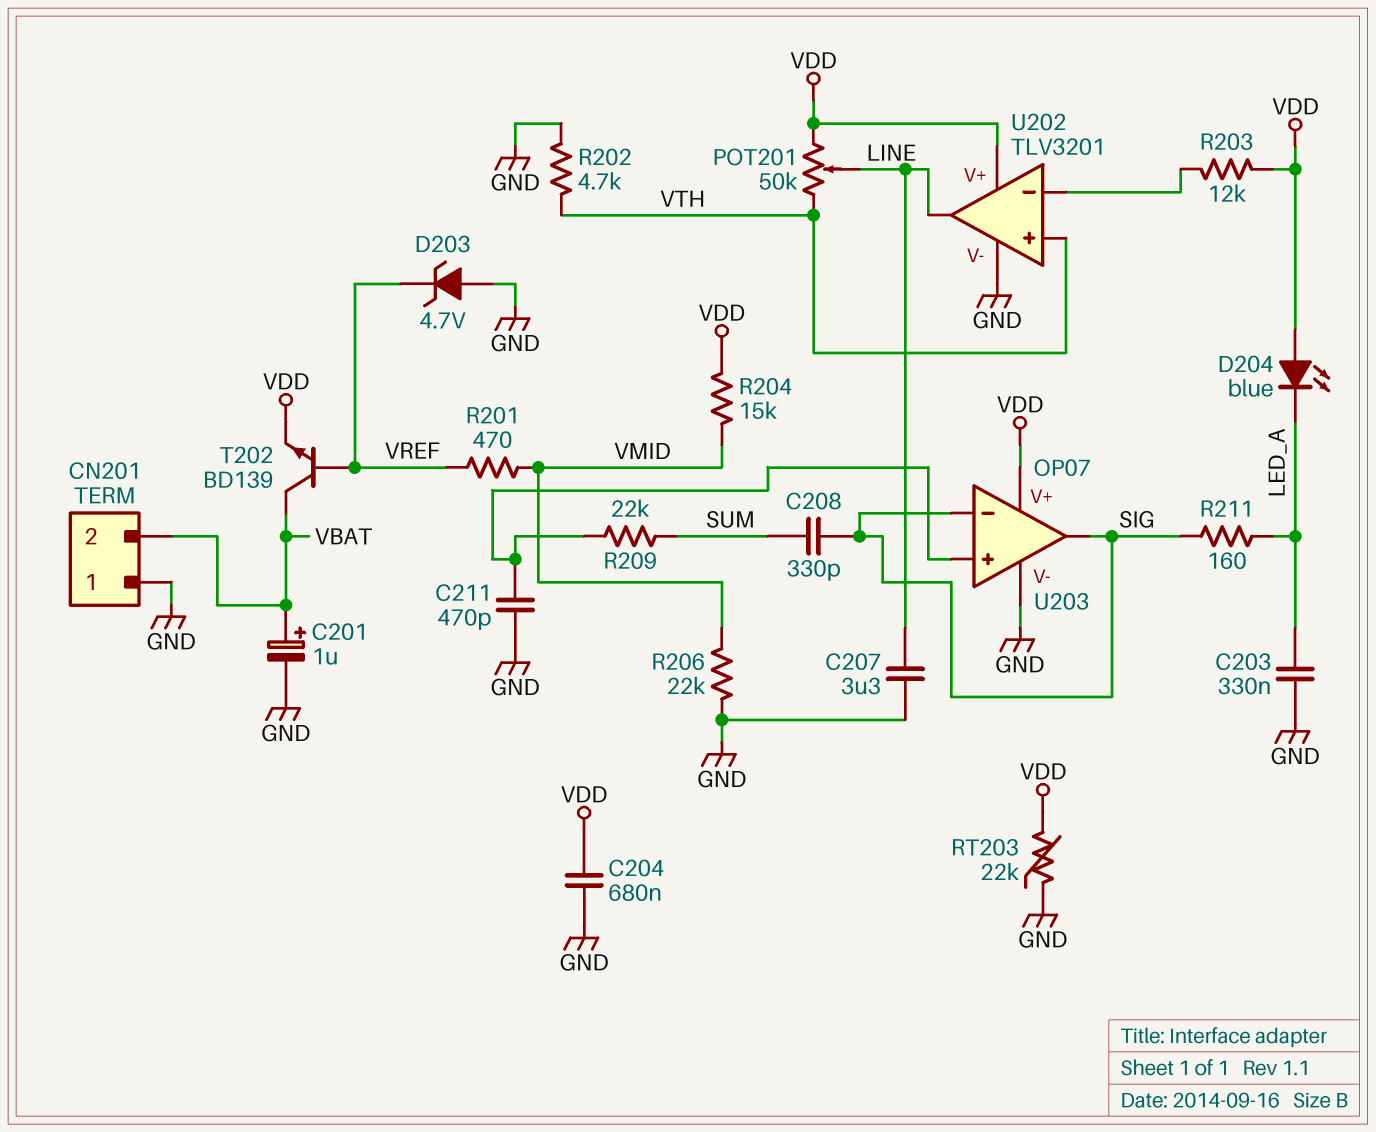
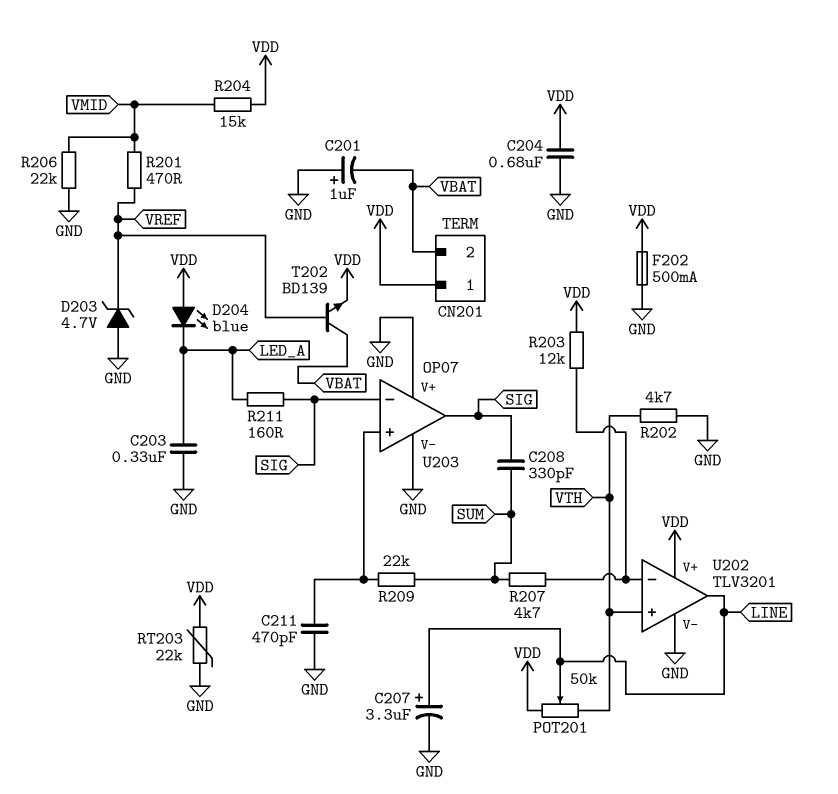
C201: 1uF (plus VBAT, minus GND) -> 1uF (plus GND, minus VBAT)
C207: 3.3uF (GND, LINE) -> 3.3uF (plus LINE, minus GND)
CN201 pin 1: GND -> VDD
F202: none -> 500mA (GND, VDD)
R207: none -> 4.7k (SUM, U202/in-)
U203 pin V+: VDD -> GND

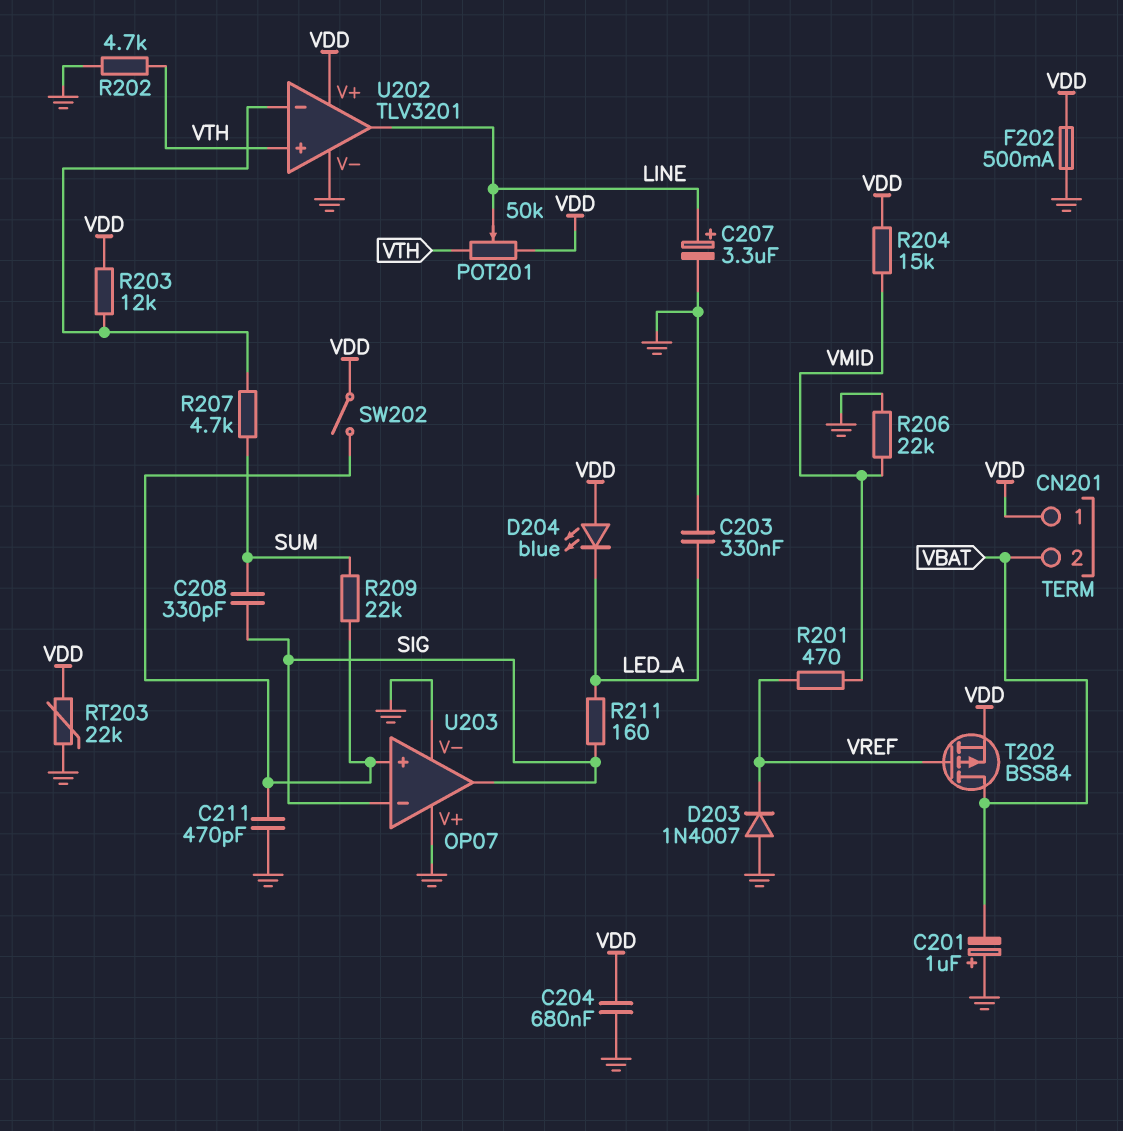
D203: zener 4.7V (A GND, K VREF) -> diode 1N4007 (A GND, K VREF)
SW202: none -> switch (U203/in+, VDD)
T202: NPN BD139 (B VREF, C VBAT, E VDD) -> PMOS BSS84 (G VREF, D VBAT, S VDD)

